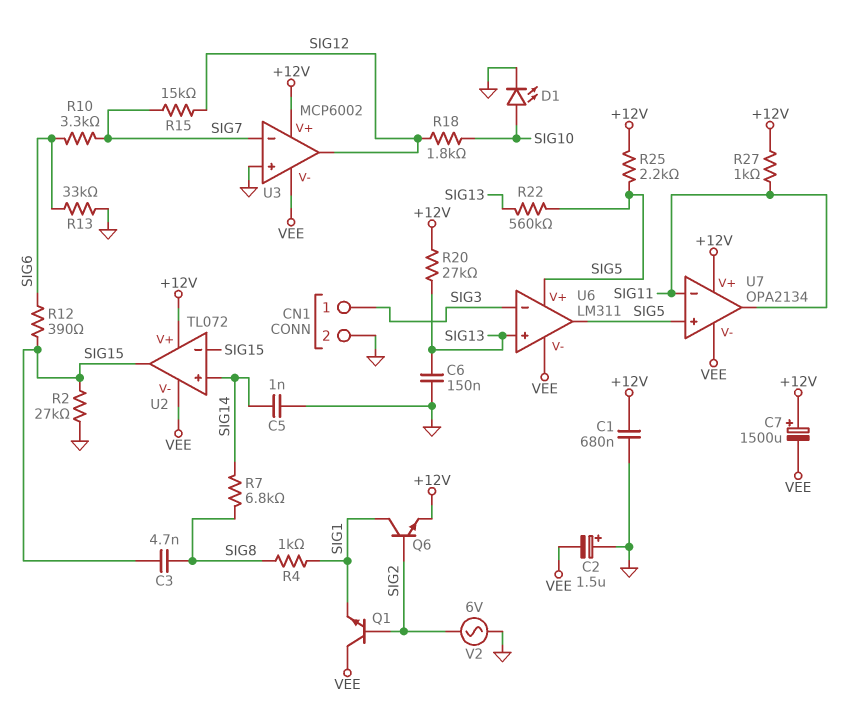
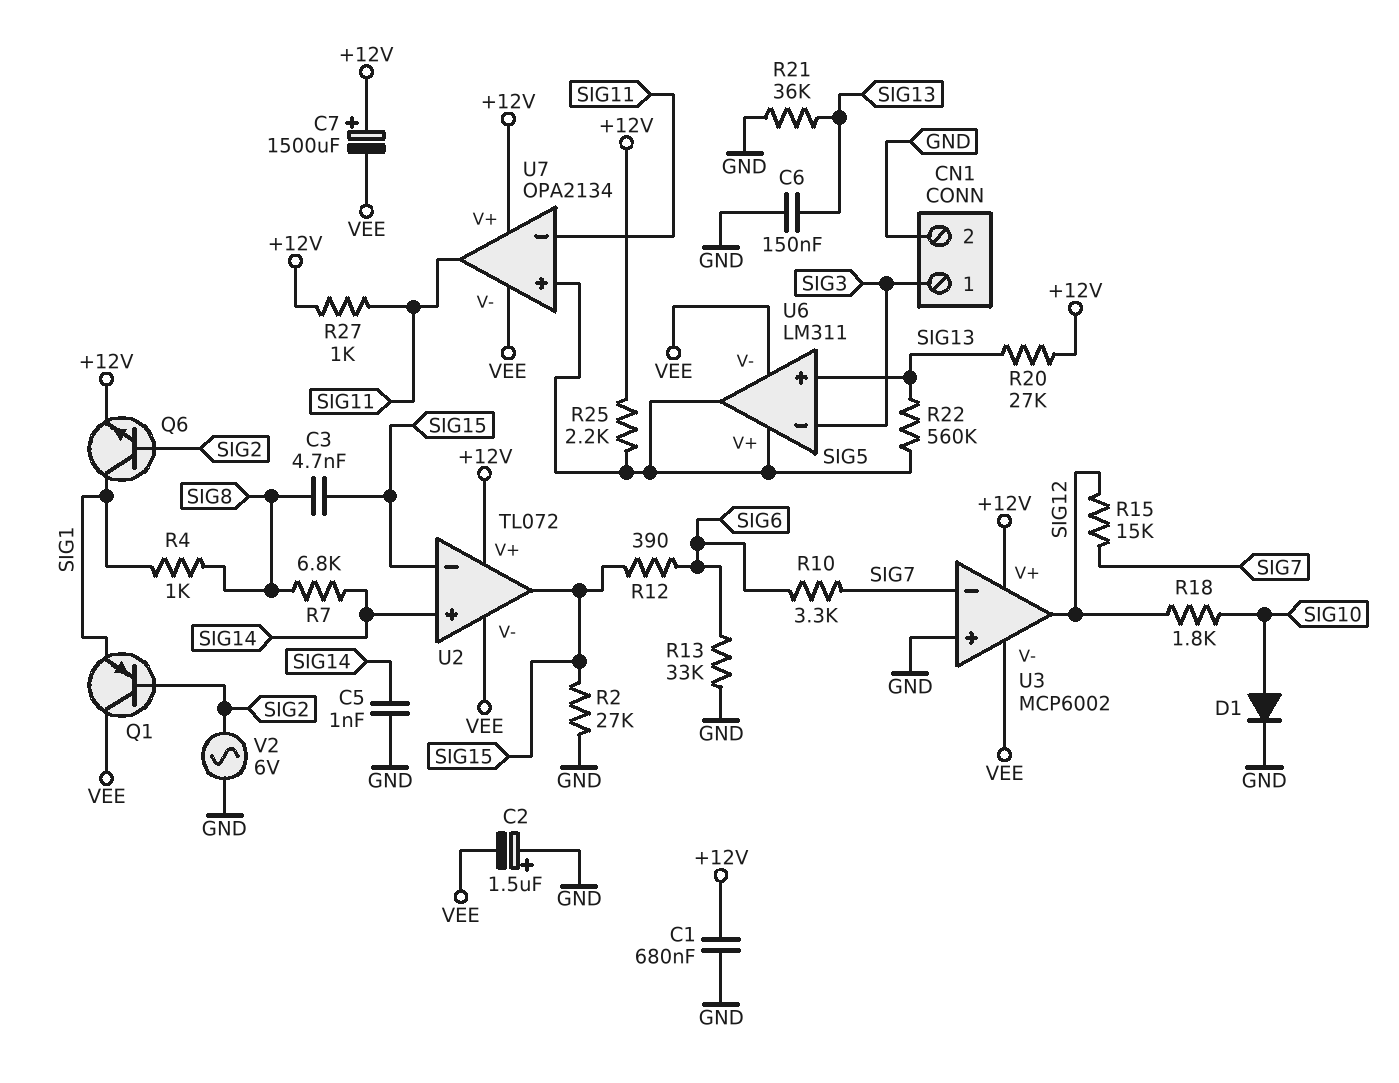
D1: LED (A SIG10, K GND) -> diode (A SIG10, K GND)
Q1: NPN (B SIG2, C VEE, E SIG1) -> PNP (B SIG2, C VEE, E SIG1)
R21: none -> 36k (GND, SIG13)

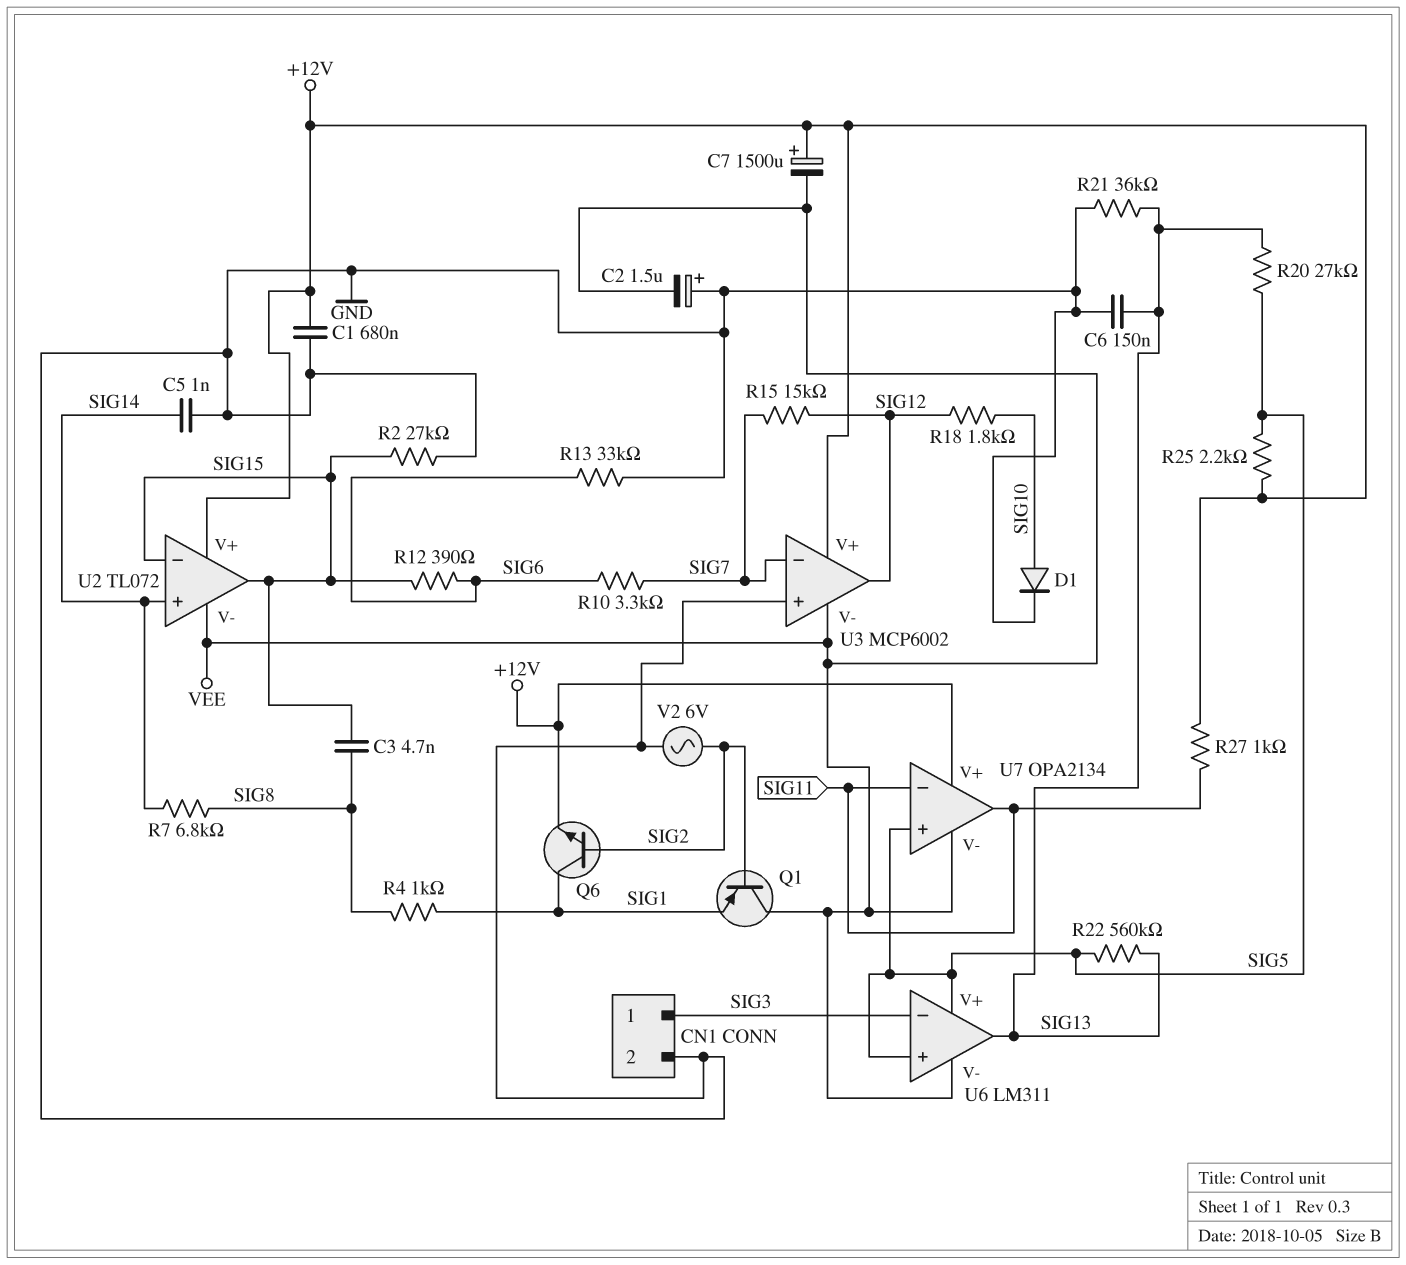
R20: 27k (+12V, SIG13) -> 27k (SIG5, SIG13)
U6 pin in+: SIG13 -> SIG5
U6 pin out: SIG5 -> SIG13

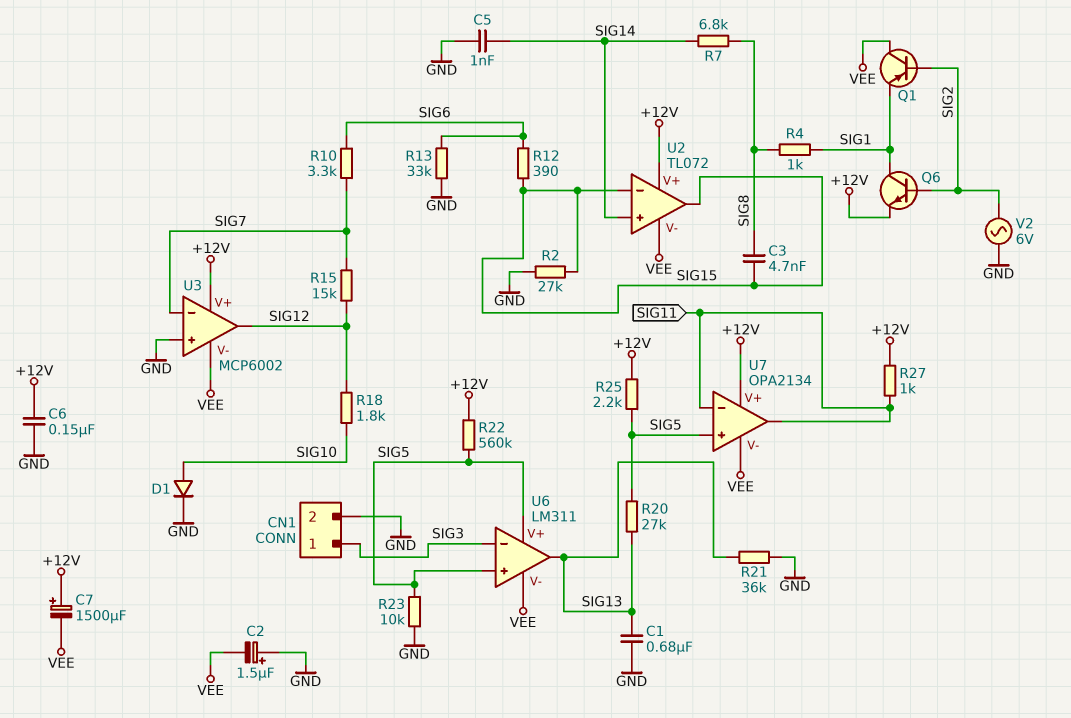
C1: 680nF (+12V, GND) -> 680nF (GND, SIG13)
C6: 150nF (GND, SIG13) -> 150nF (+12V, GND)
R22: 560k (SIG5, SIG13) -> 560k (+12V, SIG5)
R23: none -> 10k (GND, SIG5)

